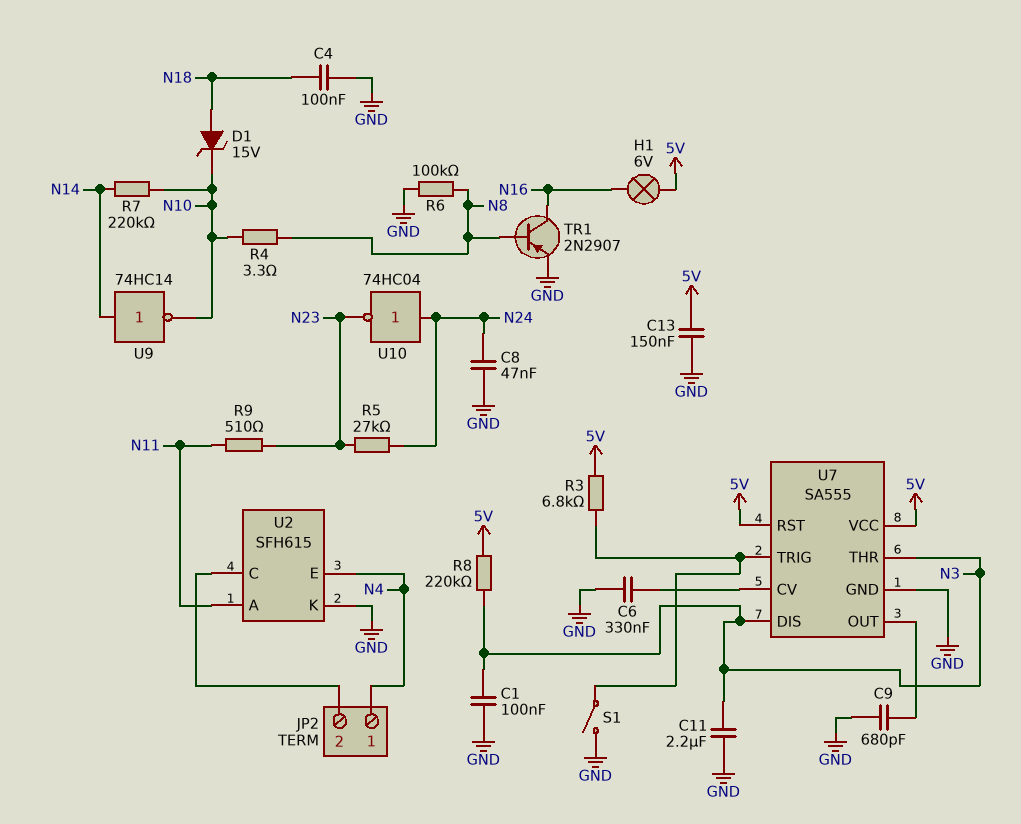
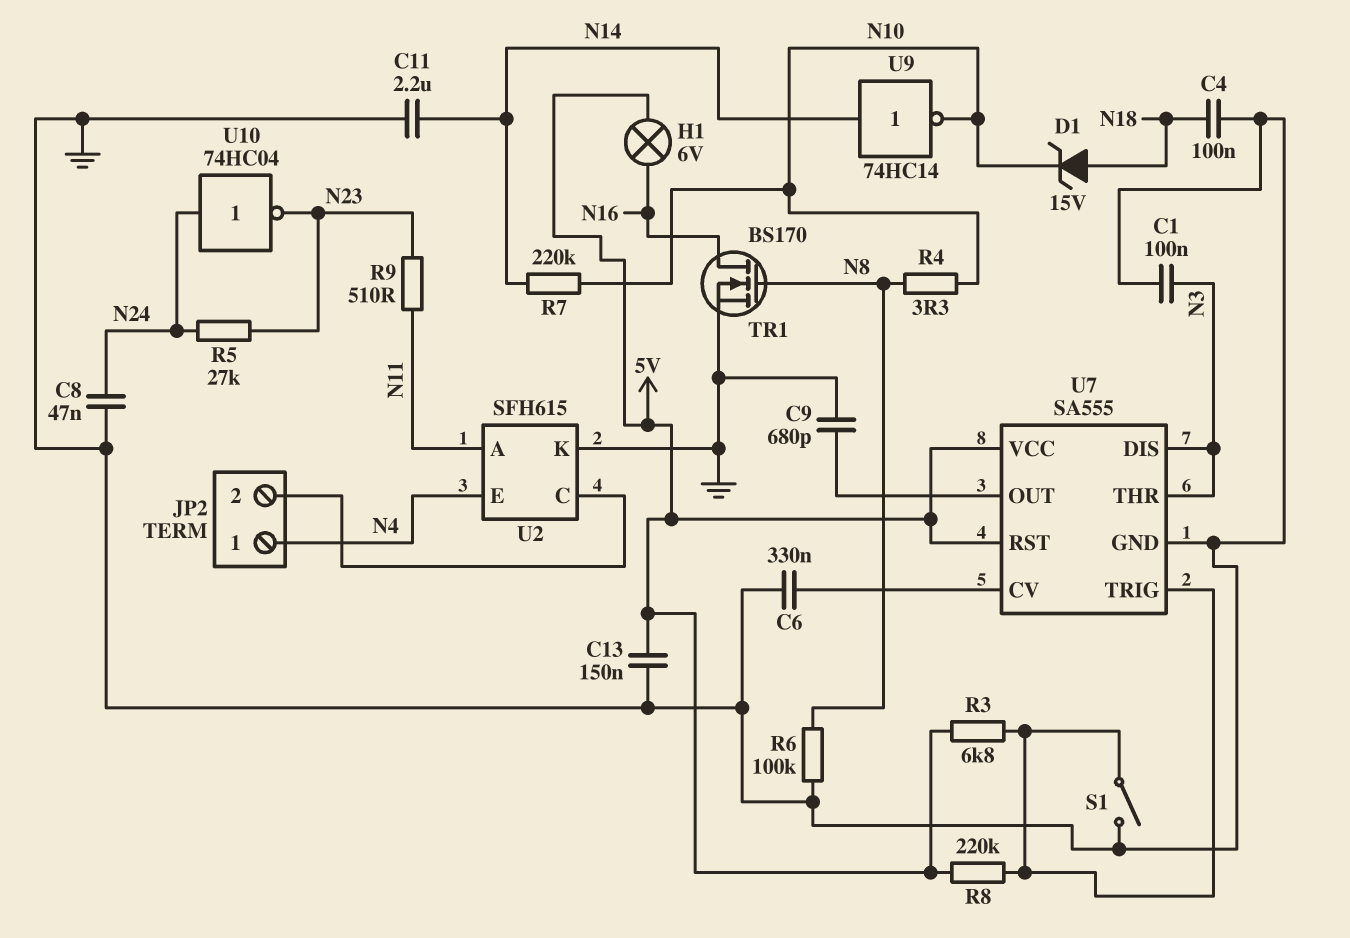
C11: 2.2uF (GND, N3) -> 2.2uF (GND, N14)
R8: 220k (5V, N3) -> 220k (5V, U7/TRIG)
TR1: PNP 2N2907 (B N8, C N16, E GND) -> NMOS BS170 (G N8, D N16, S GND)

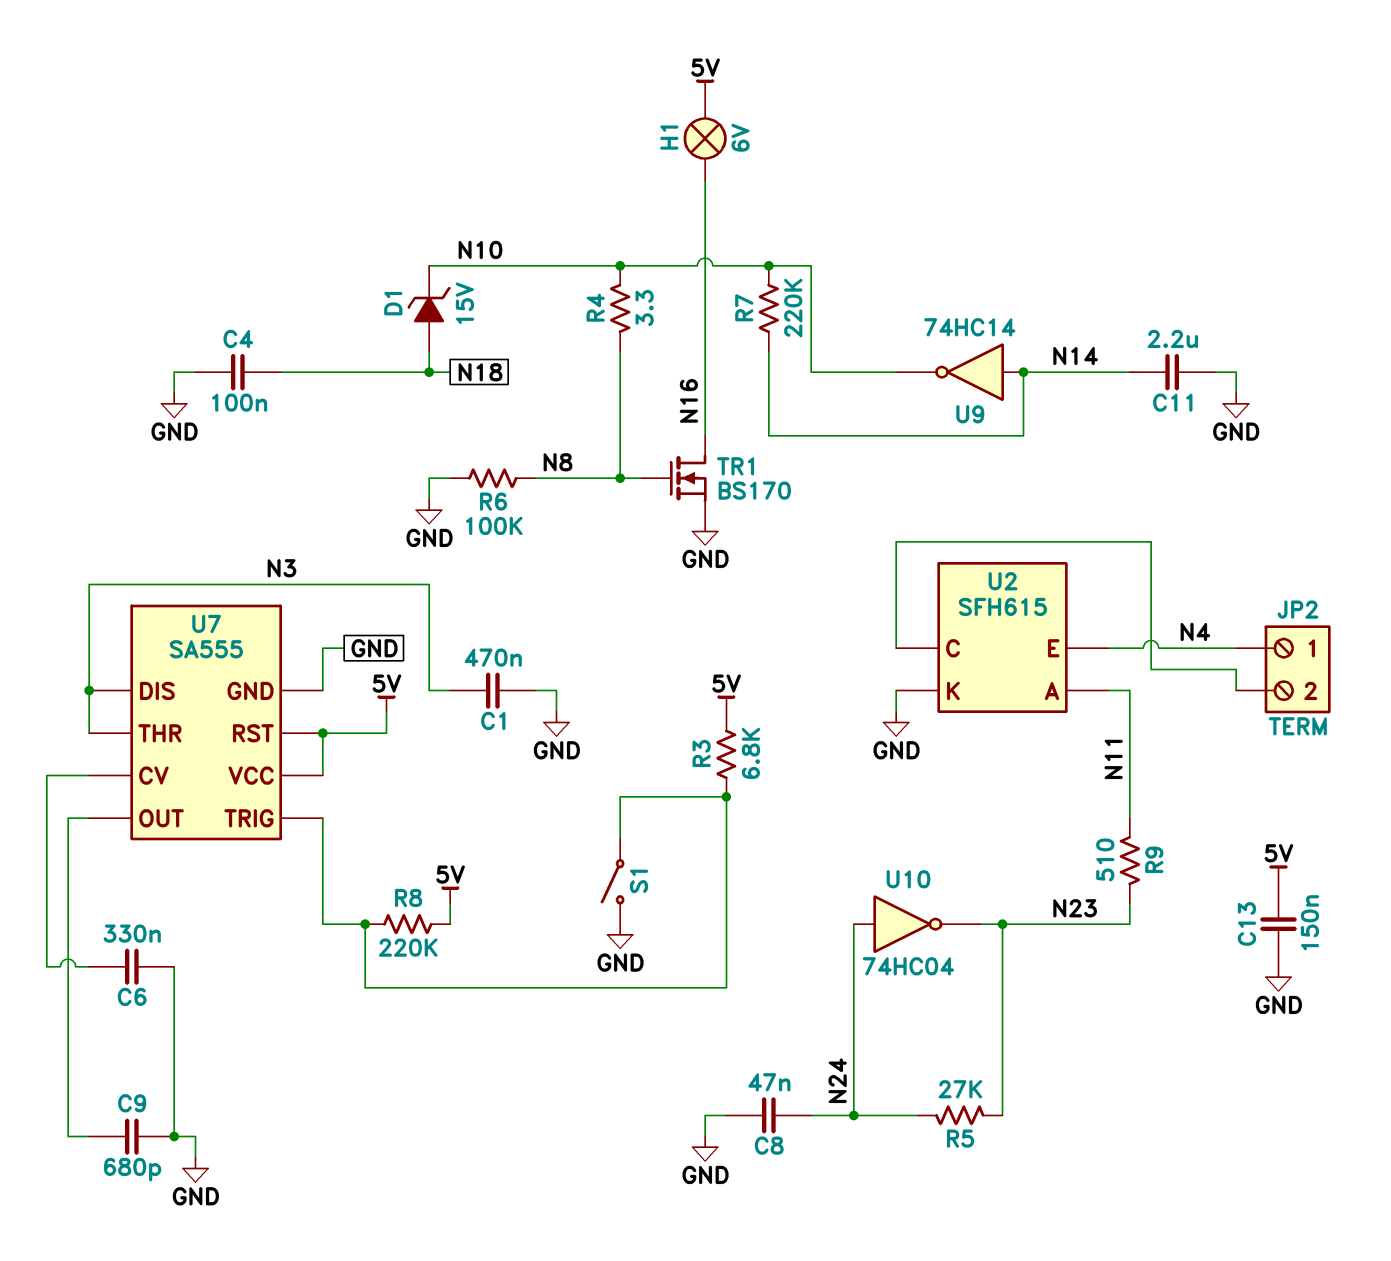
C1: 100nF (GND, N3) -> 470nF (GND, N3)

